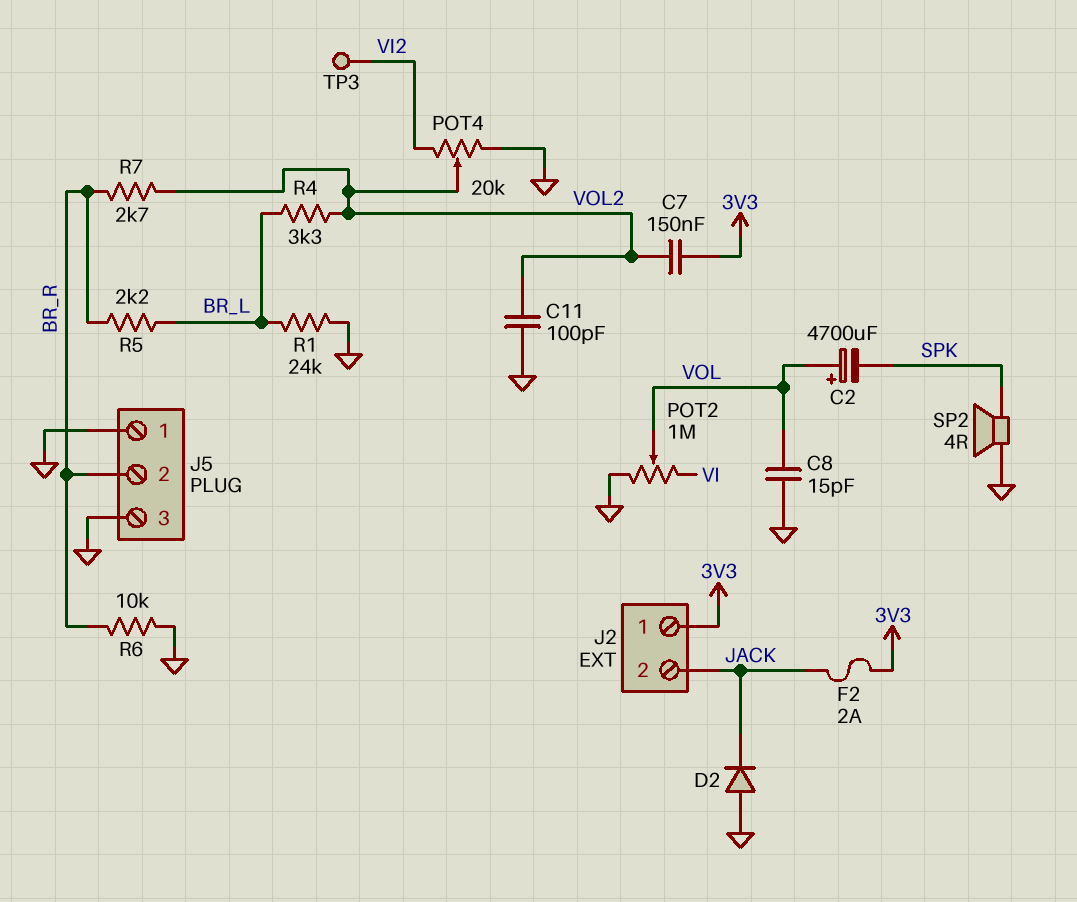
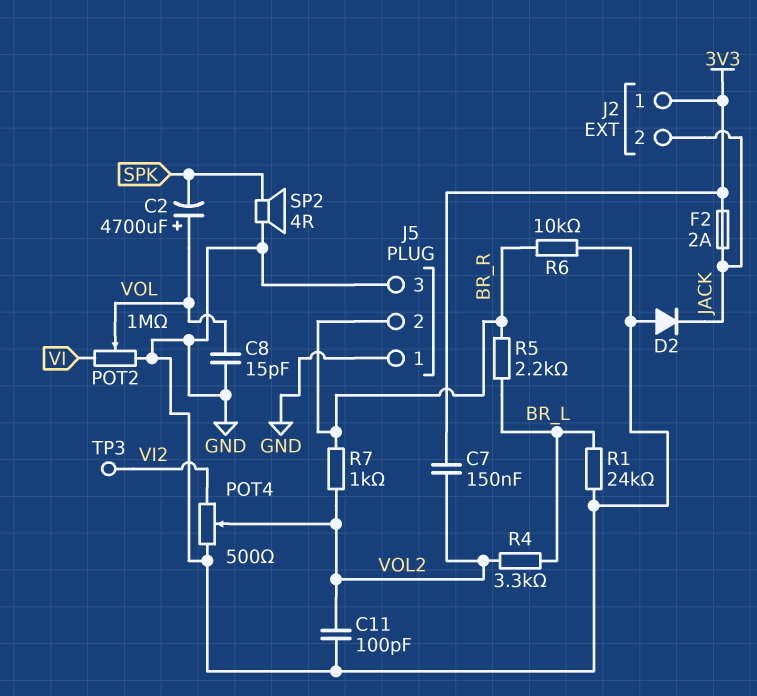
POT4: 20k (GND, VI2, wiper VOL2) -> 500 (GND, VI2, wiper VOL2)
R7: 2.7k (BR_R, VOL2) -> 1k (BR_R, VOL2)

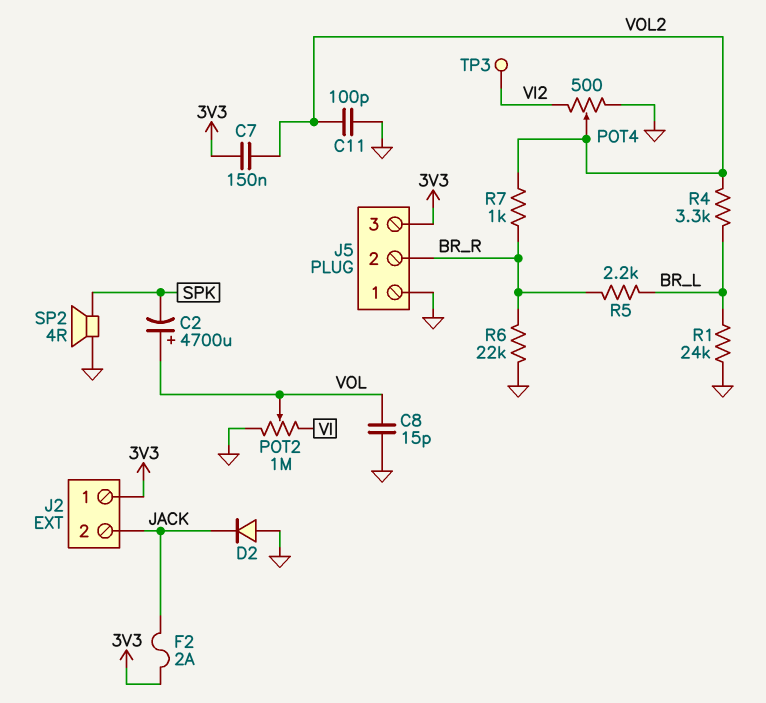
J5 pin 3: GND -> 3V3
R6: 10k (BR_R, GND) -> 22k (BR_R, GND)

